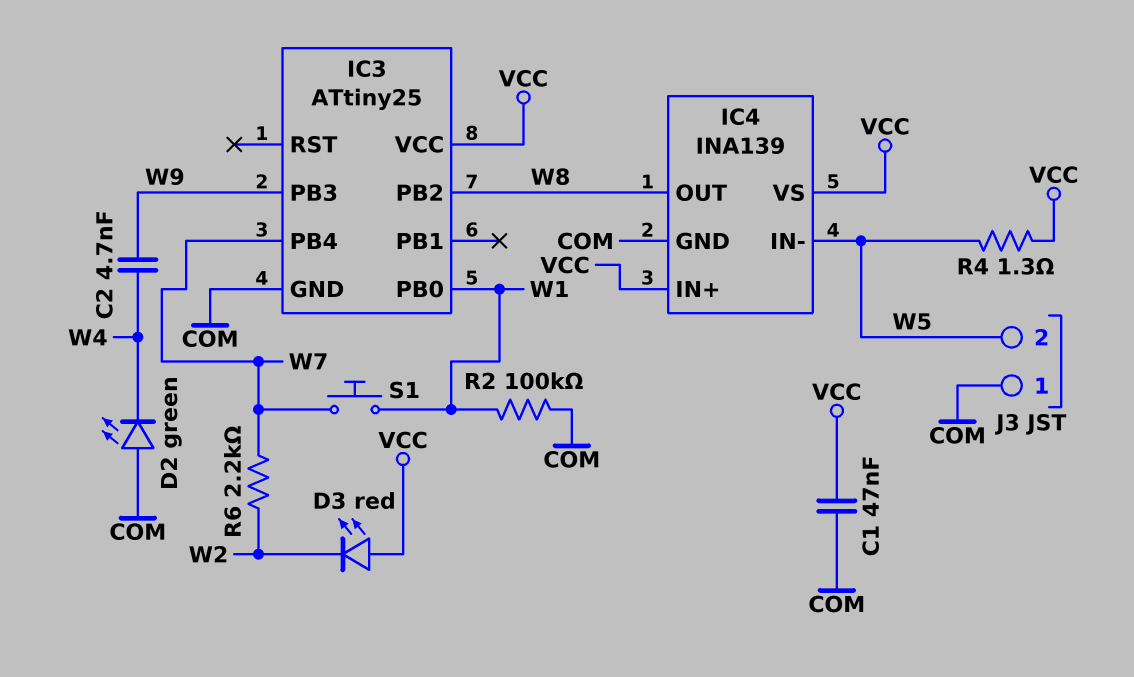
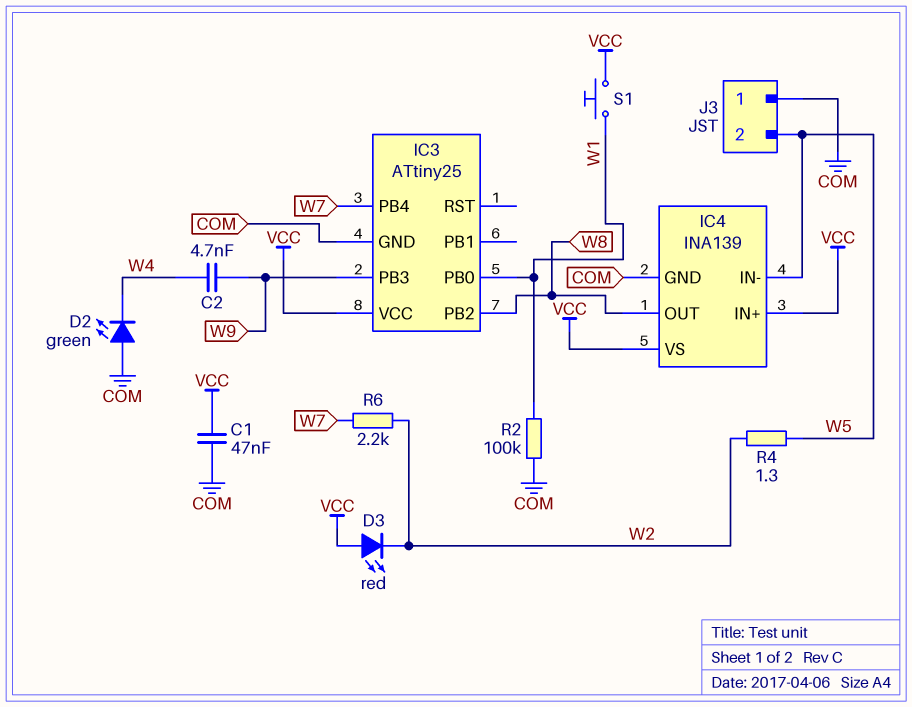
R4: 1.3 (VCC, W5) -> 1.3 (W2, W5)
S1: button (W1, W7) -> button (VCC, W1)

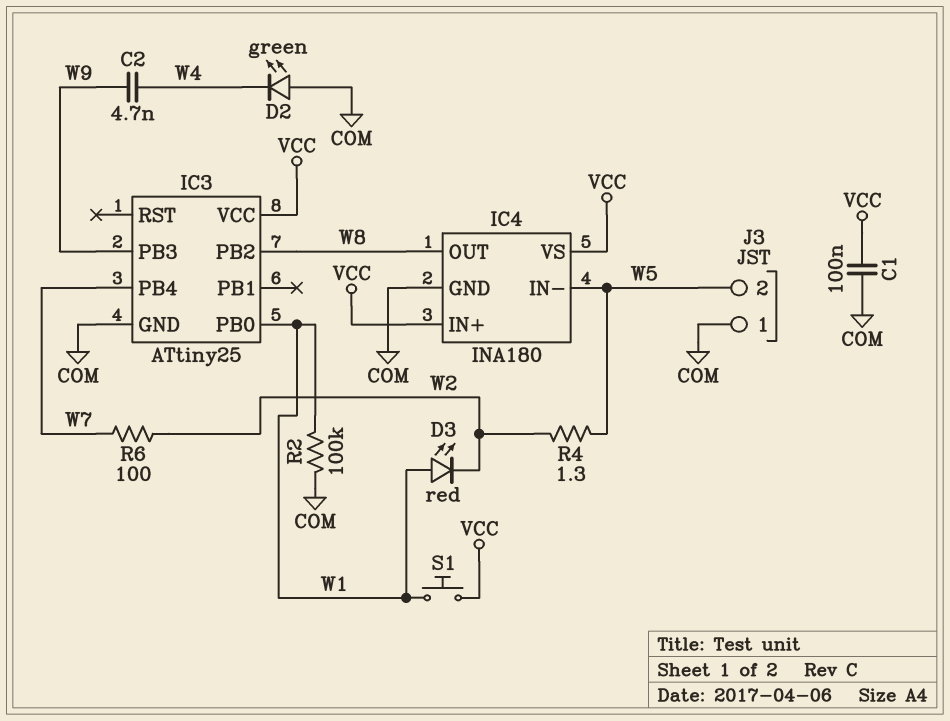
C1: 47nF (COM, VCC) -> 100nF (COM, VCC)
D3: LED red (A VCC, K W2) -> LED red (A W1, K W2)
IC4: INA139 -> INA180
R6: 2.2k (W2, W7) -> 100 (W2, W7)

